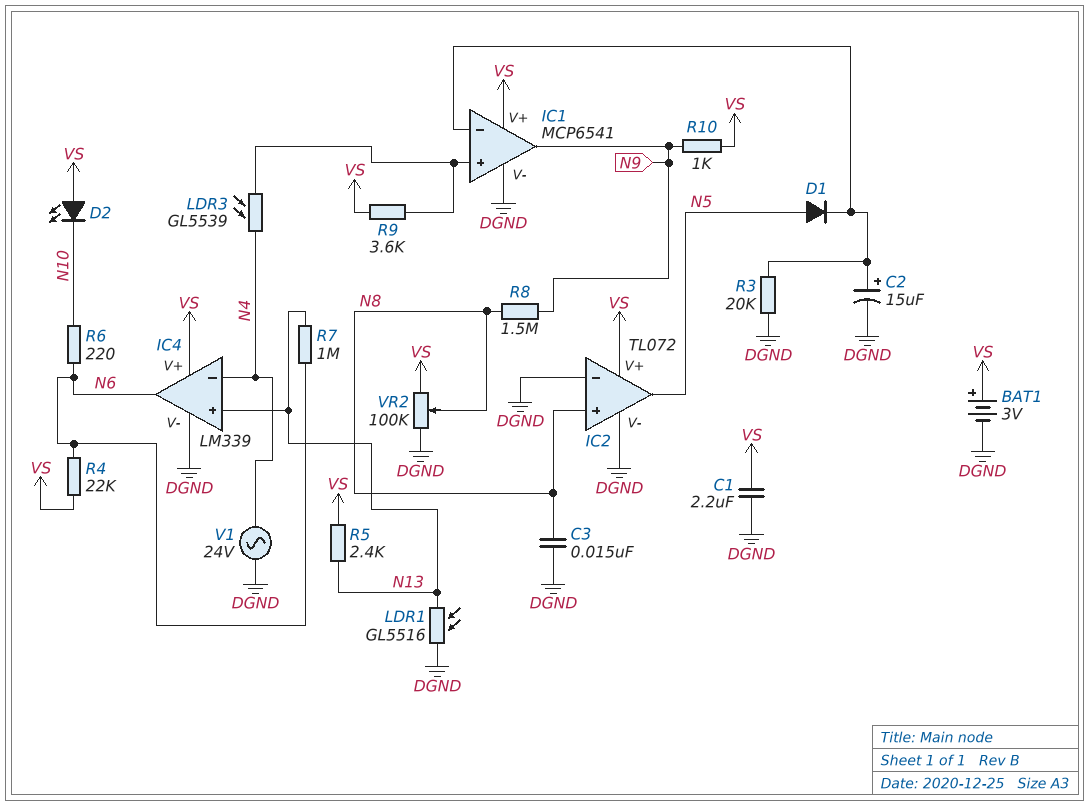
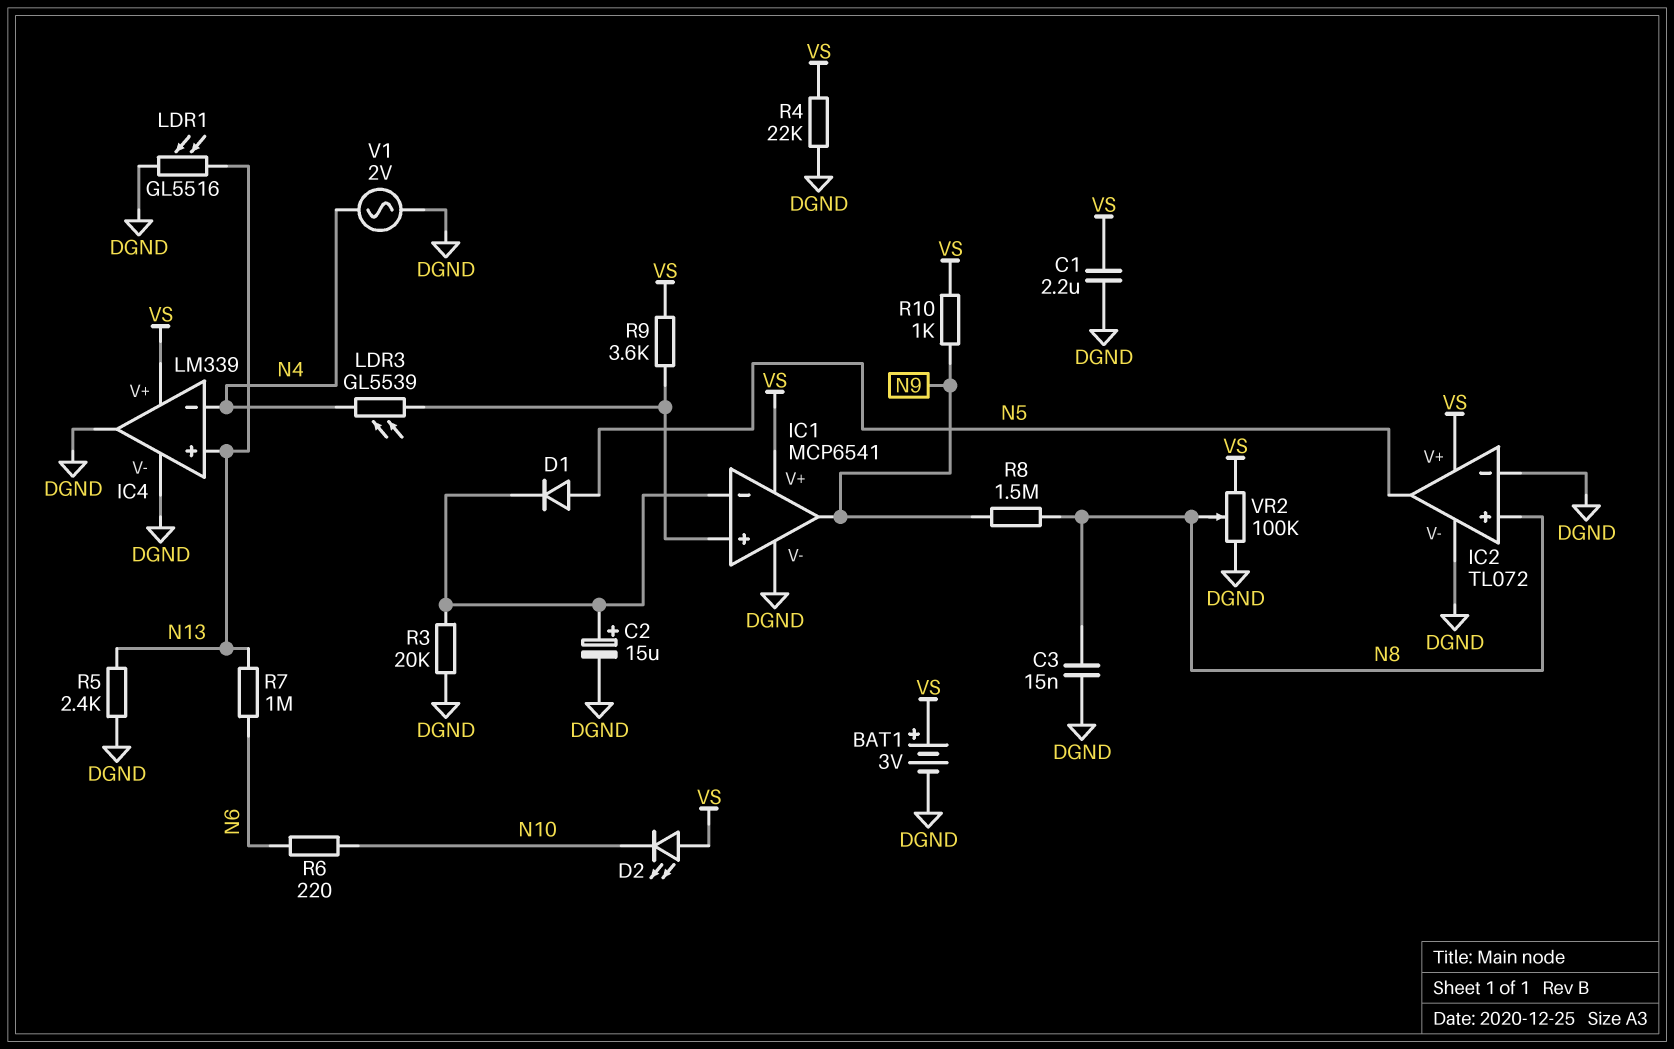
IC4 pin out: N6 -> DGND
R4: 22k (N6, VS) -> 22k (DGND, VS)
R5: 2.4k (N13, VS) -> 2.4k (DGND, N13)
V1: AC 24V (DGND, N4) -> AC 2V (DGND, N4)

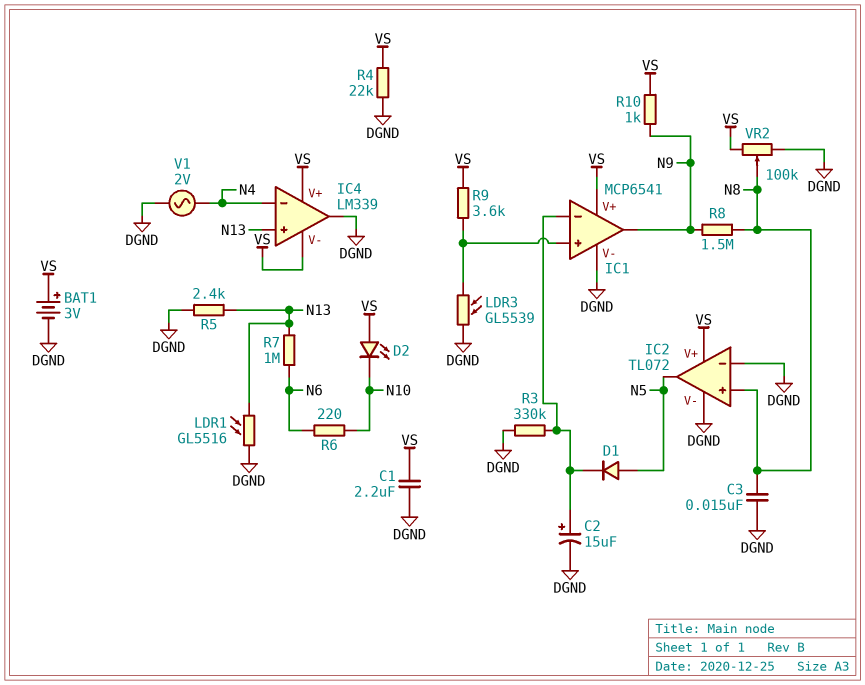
IC4 pin V-: DGND -> VS
LDR3: GL5539 (IC1/in+, N4) -> GL5539 (DGND, IC1/in+)
R3: 20k (DGND, IC1/in-) -> 330k (DGND, IC1/in-)

